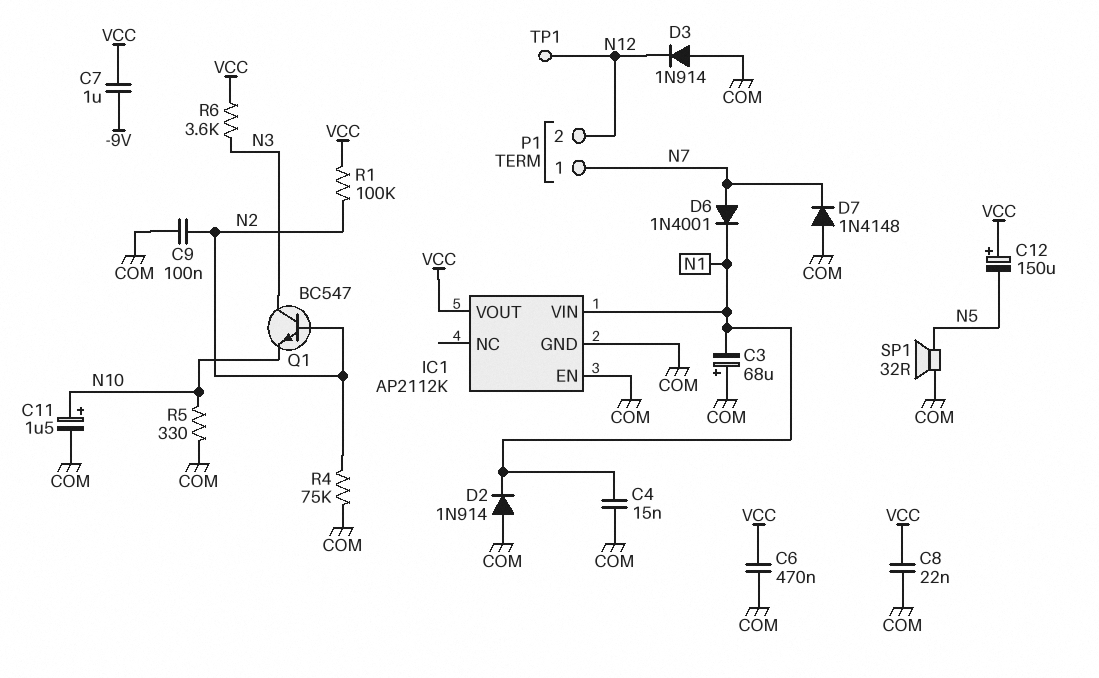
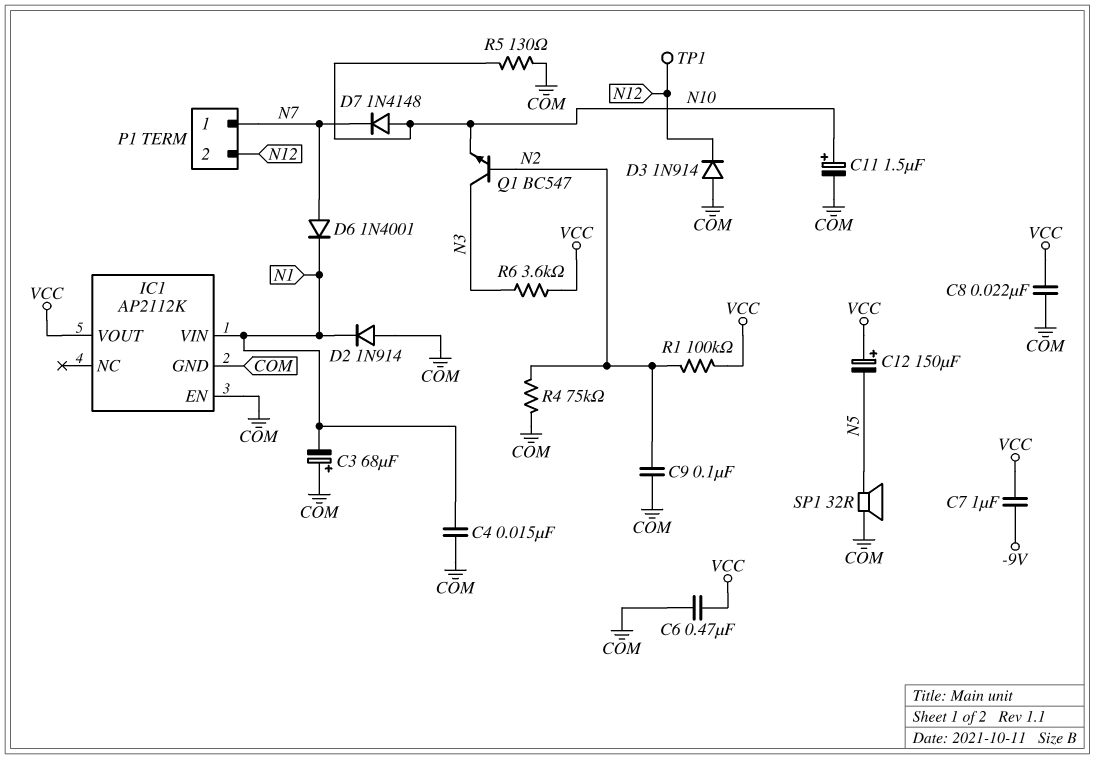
D7: diode 1N4148 (A COM, K N7) -> diode 1N4148 (A N10, K N7)
R5: 330 (COM, N10) -> 130 (COM, N10)

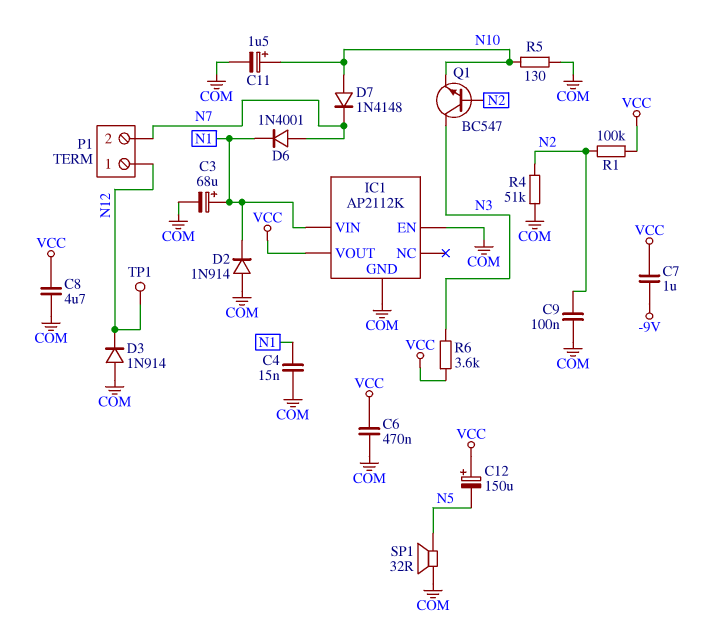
C3: 68uF (plus COM, minus N1) -> 68uF (plus N1, minus COM)
C8: 22nF (COM, VCC) -> 4.7uF (COM, VCC)
P1 pin 1: N7 -> N12
P1 pin 2: N12 -> N7
R4: 75k (COM, N2) -> 51k (COM, N2)

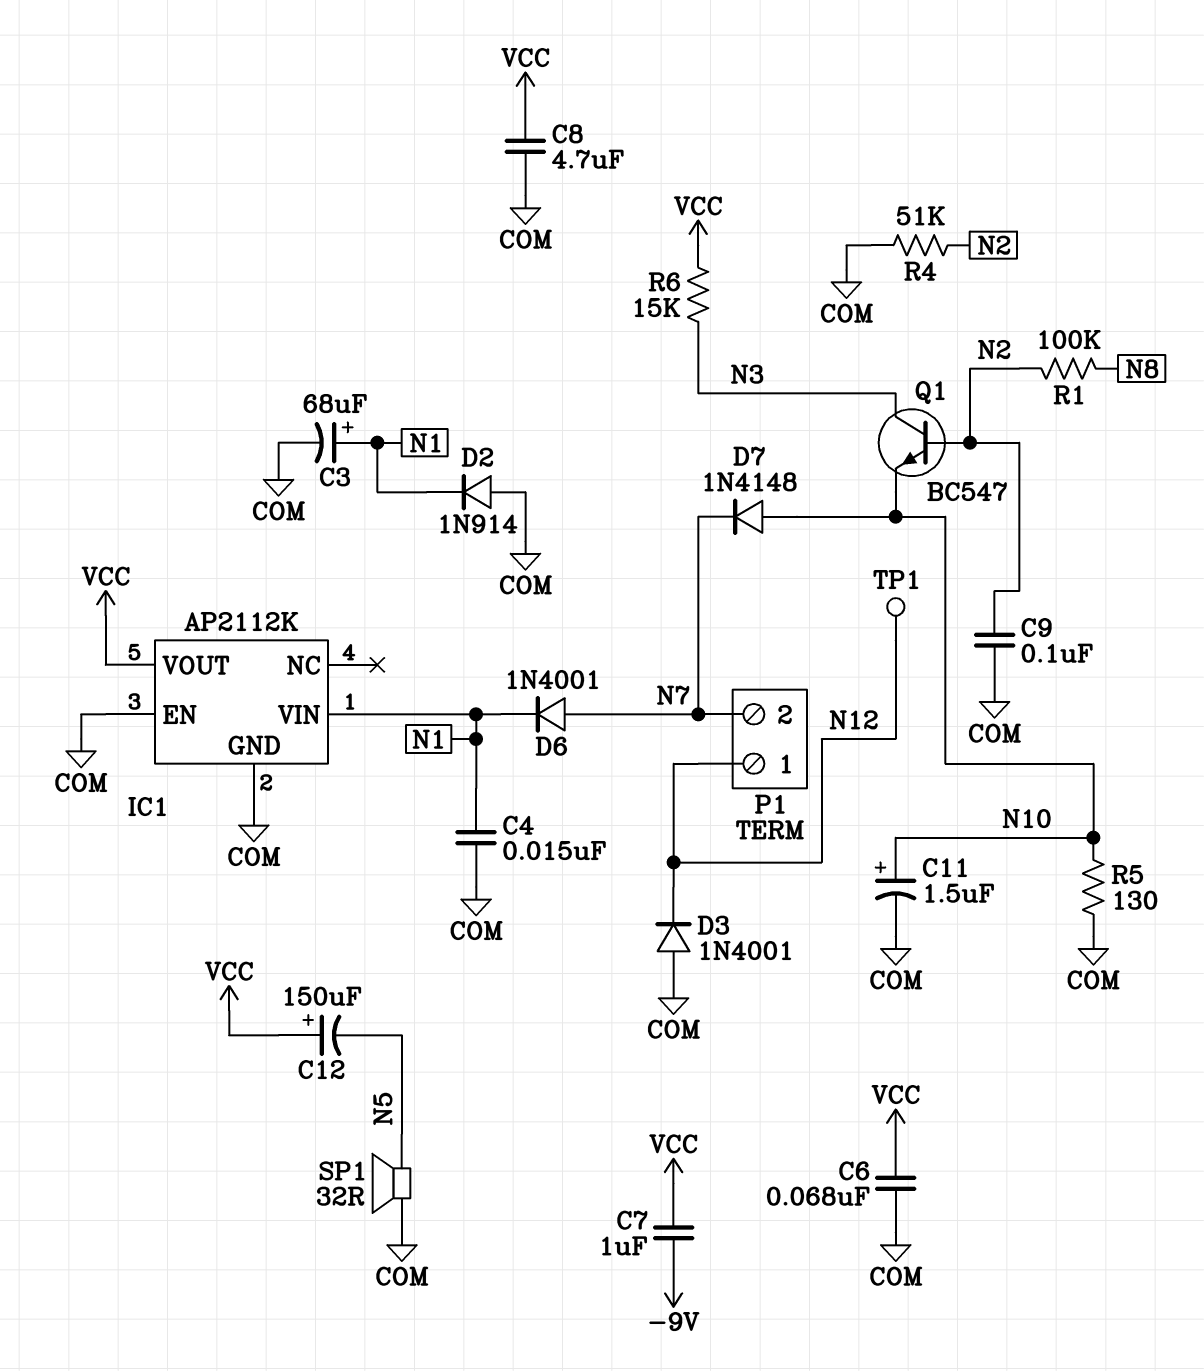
C6: 470nF (COM, VCC) -> 68nF (COM, VCC)
D3: diode 1N914 (A COM, K N12) -> diode 1N4001 (A COM, K N12)
R1: 100k (N2, VCC) -> 100k (N2, N8)
R6: 3.6k (N3, VCC) -> 15k (N3, VCC)

